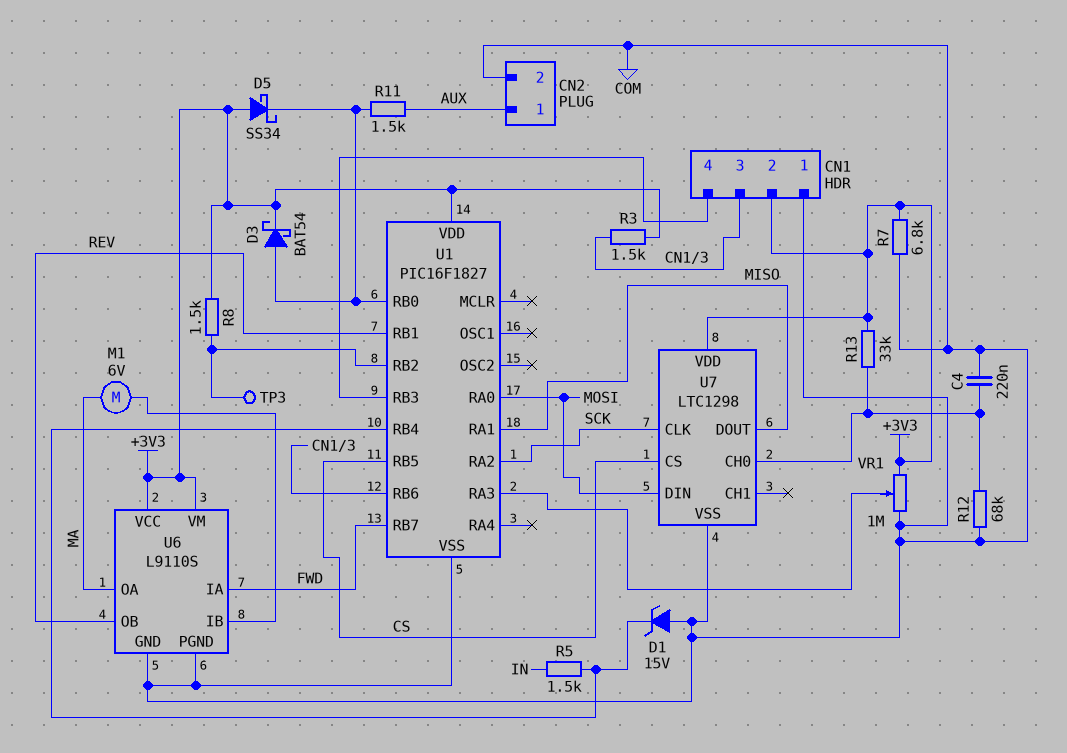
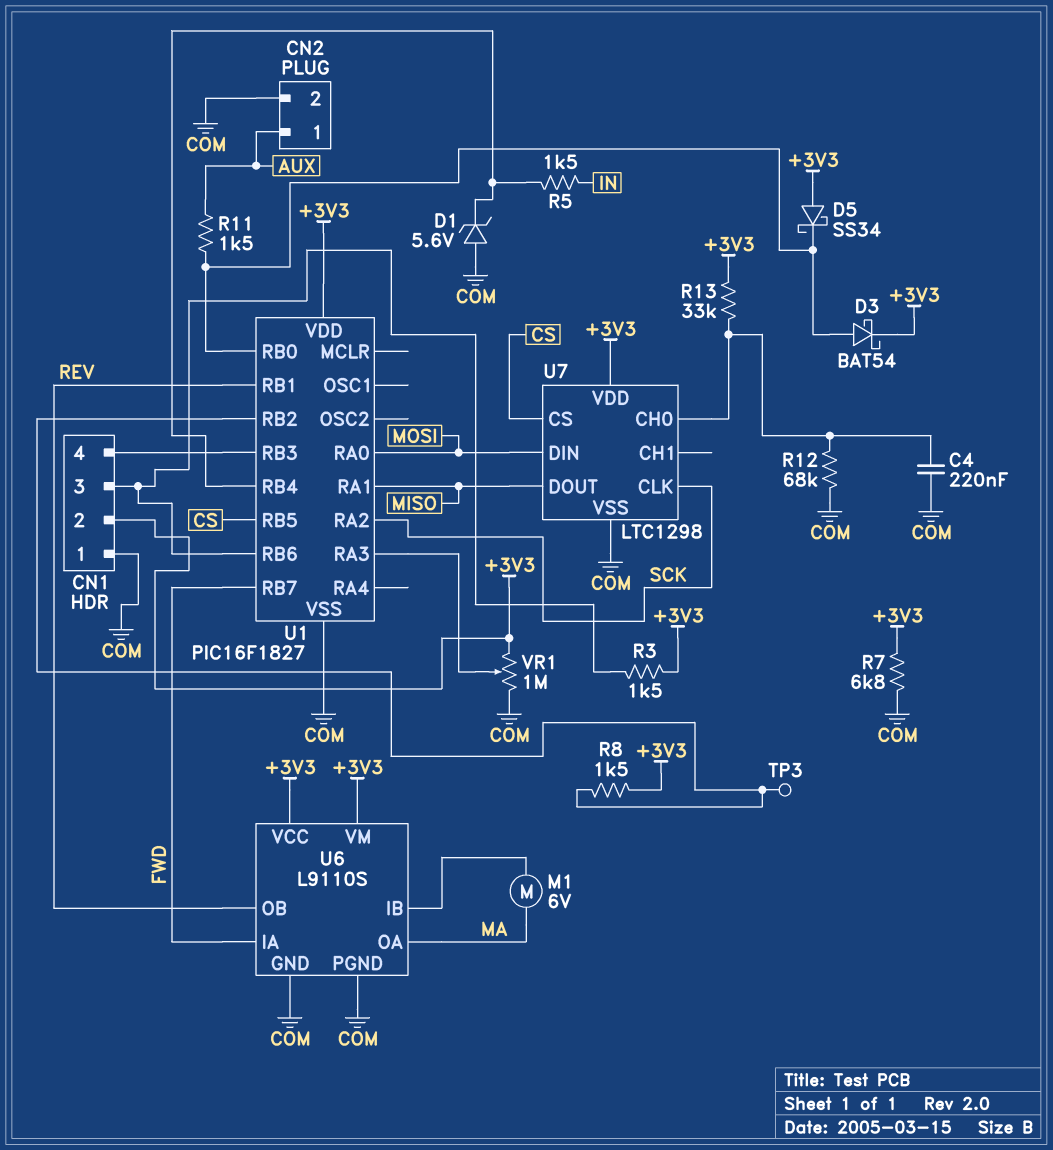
D1: zener 15V (A COM, K U1/RB4) -> zener 5.6V (A COM, K U1/RB4)

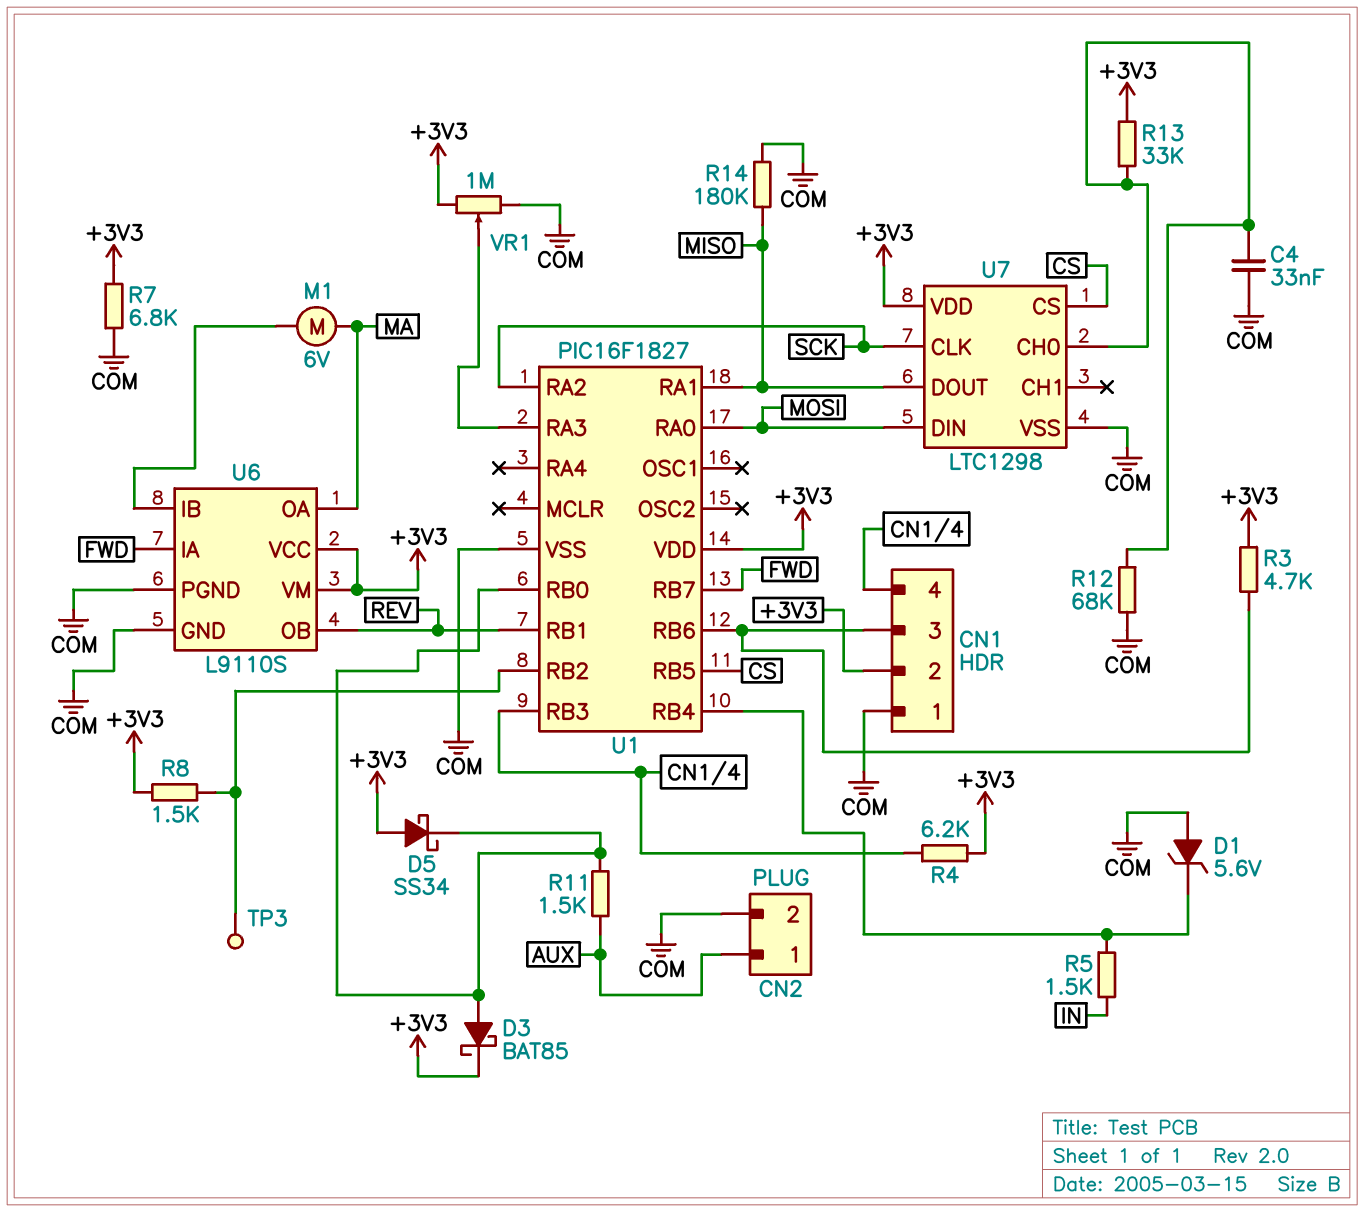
C4: 220nF (COM, U7/CH0) -> 33nF (COM, U7/CH0)
D3: schottky BAT54 (A U1/RB0, K +3V3) -> schottky BAT85 (A U1/RB0, K +3V3)
R3: 1.5k (+3V3, CN1/3) -> 4.7k (+3V3, CN1/3)
R4: none -> 6.2k (+3V3, CN1/4)
R14: none -> 180k (COM, MISO)

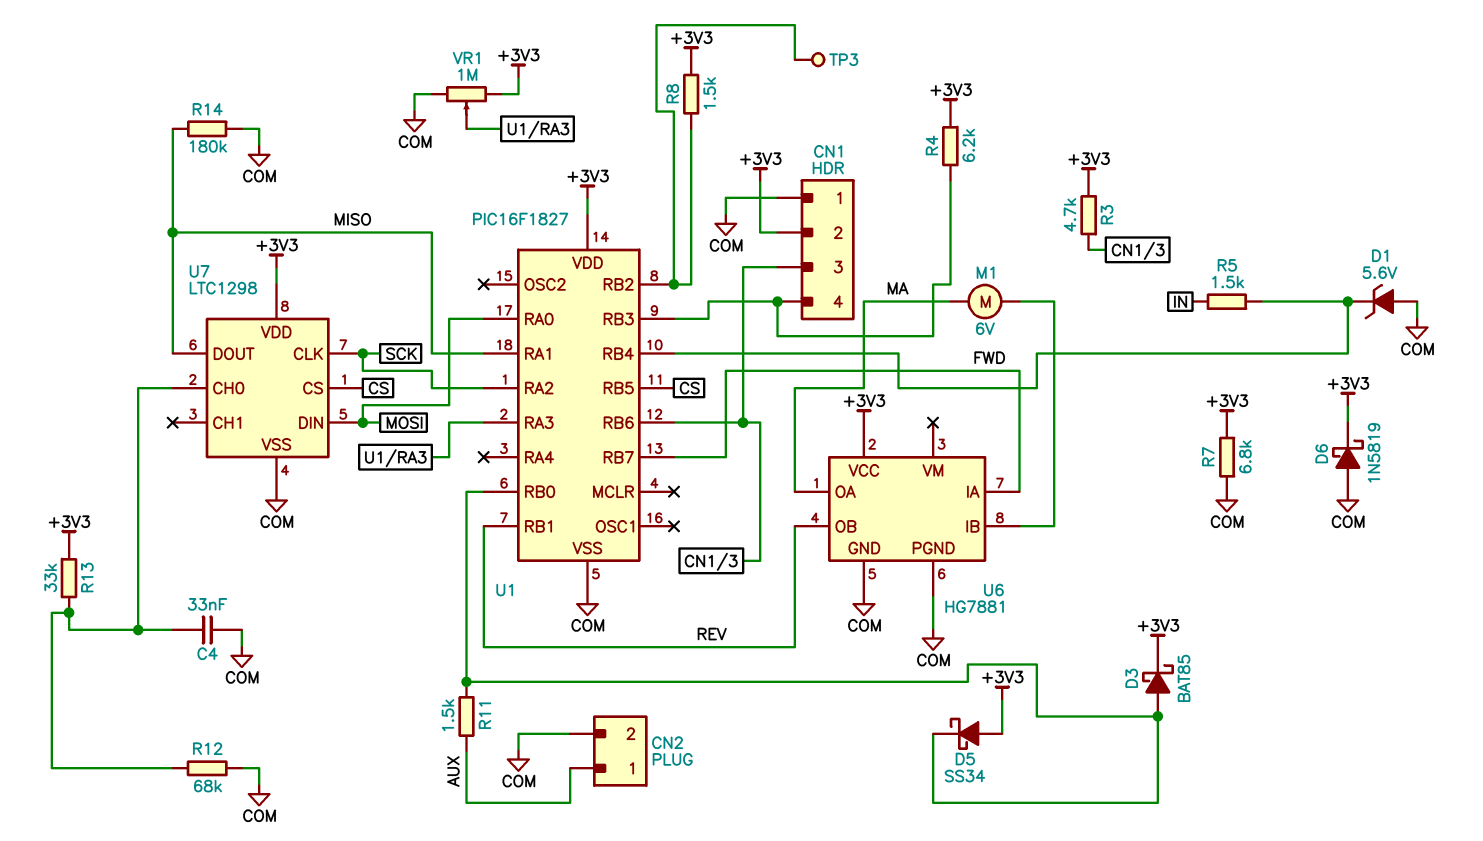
D6: none -> schottky 1N5819 (A COM, K +3V3)
U6: L9110S -> HG7881
U6 pin VM: +3V3 -> none

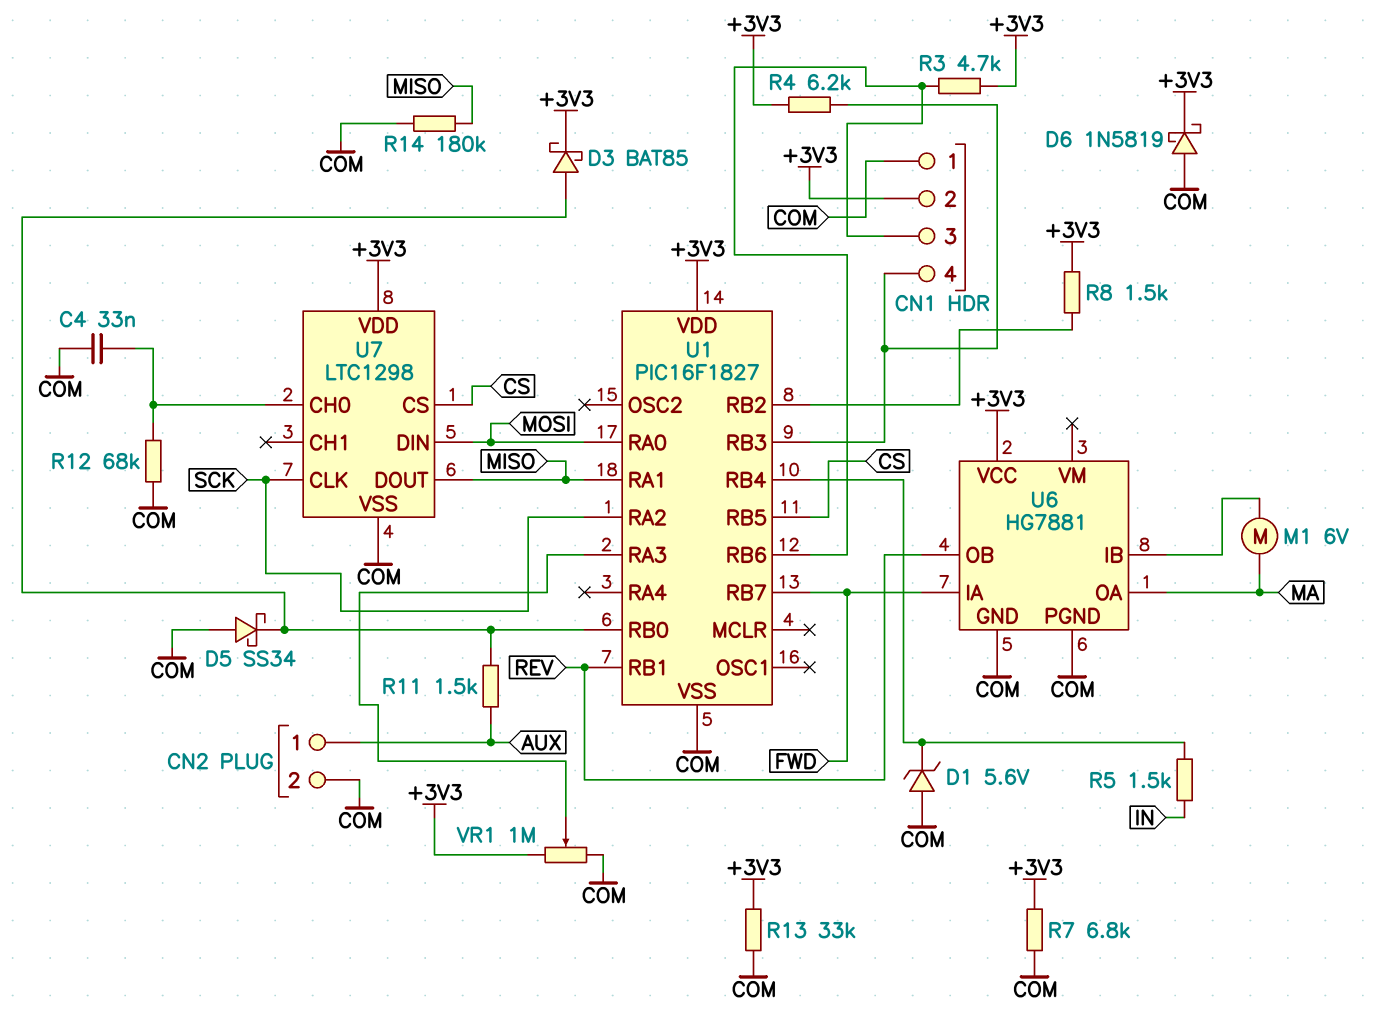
D5: schottky SS34 (A +3V3, K U1/RB0) -> schottky SS34 (A COM, K U1/RB0)
R13: 33k (+3V3, U7/CH0) -> 33k (+3V3, COM)
TP3: test point (U1/RB2) -> none

